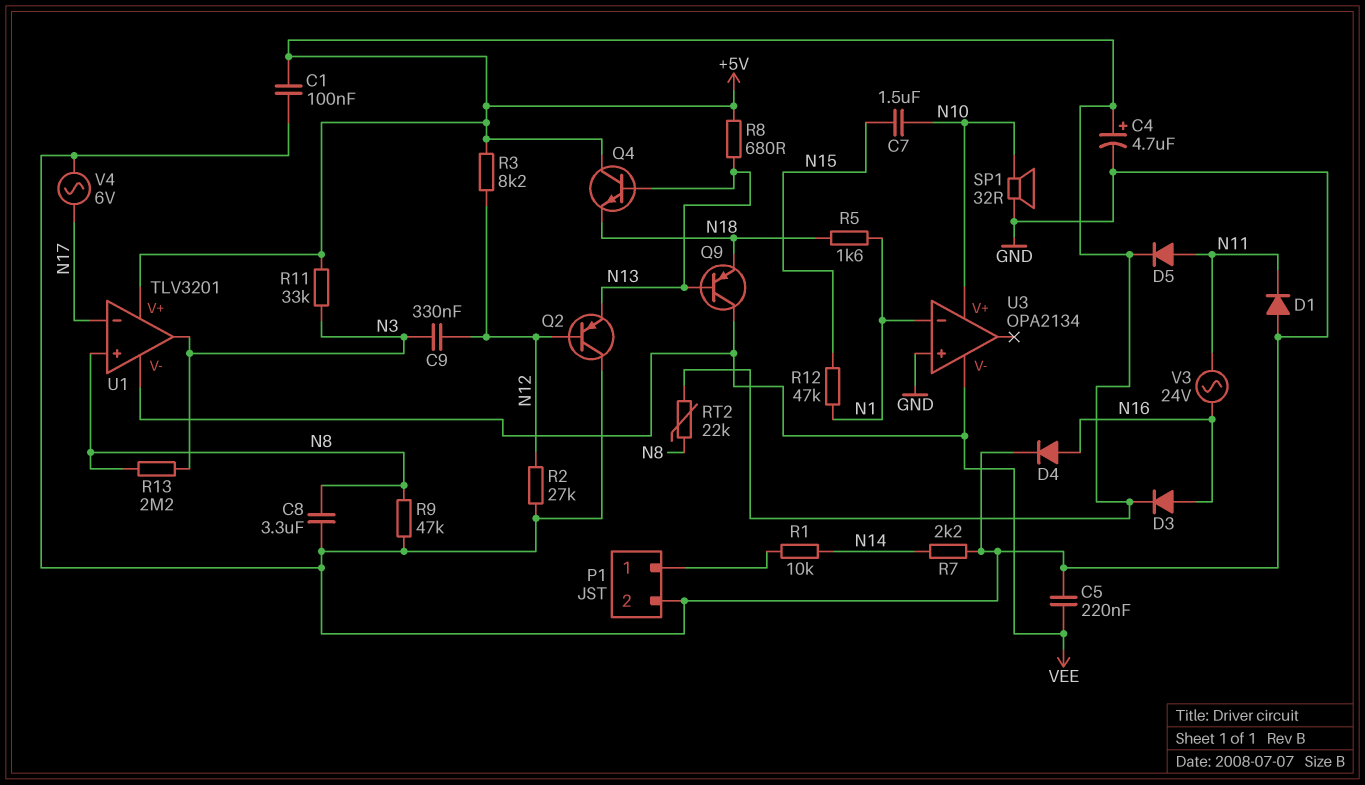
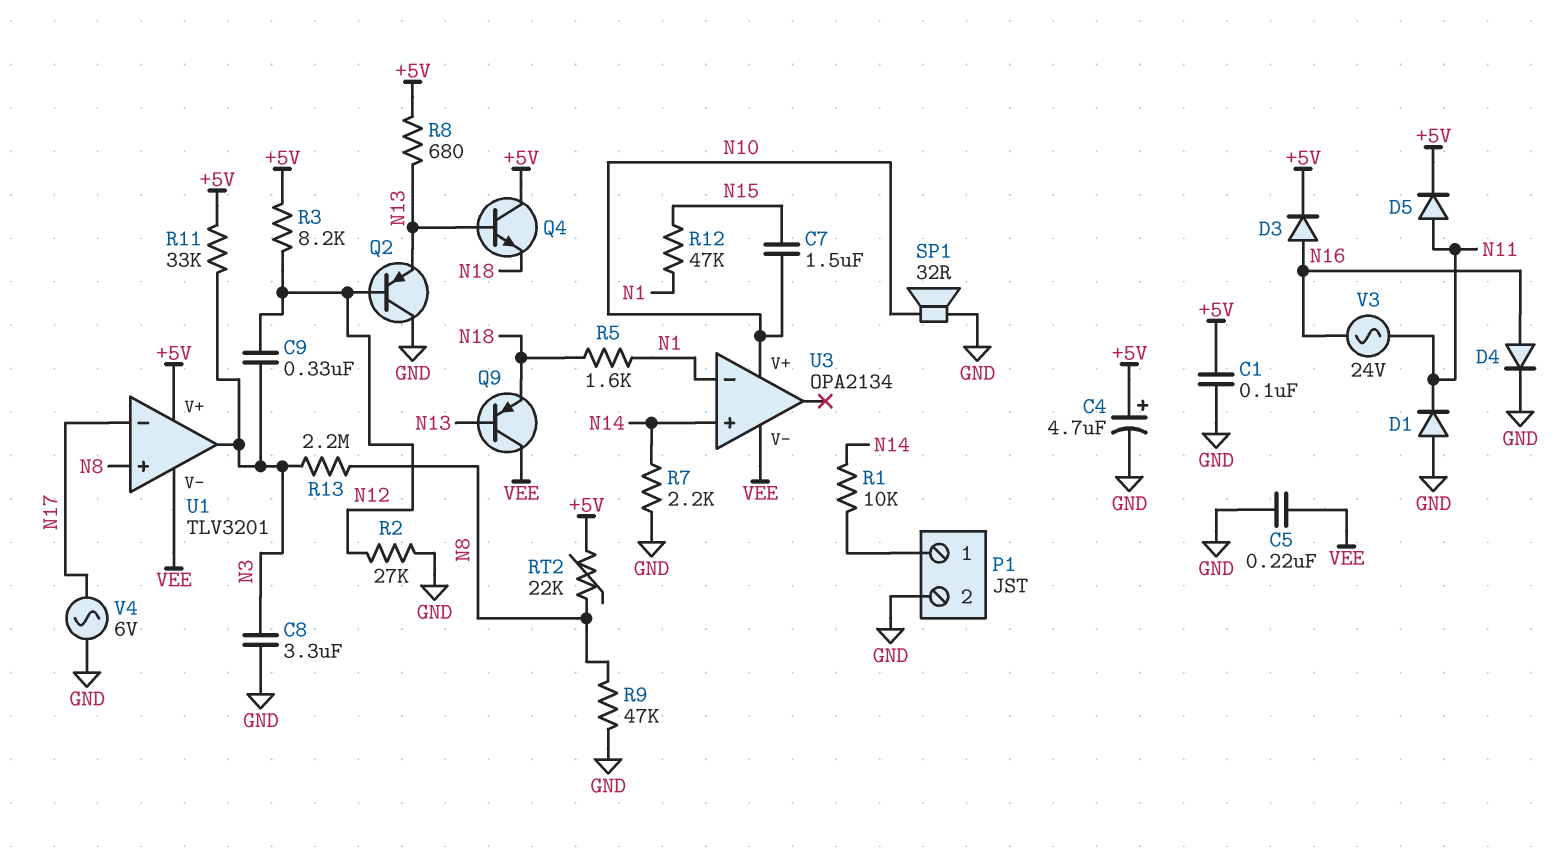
C8: 3.3uF (GND, N8) -> 3.3uF (GND, N3)
U3 pin in+: GND -> N14

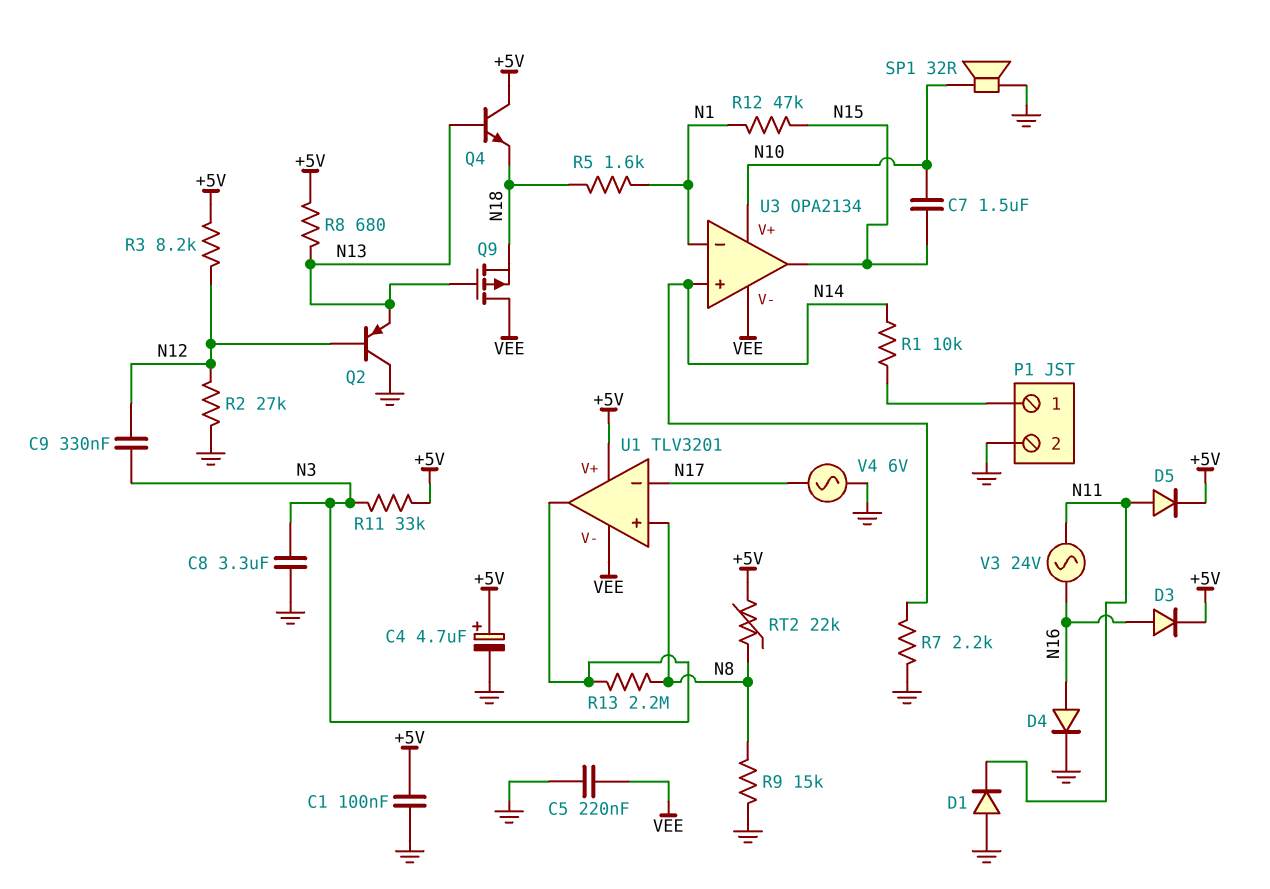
Q9: PNP (B N13, C VEE, E N18) -> PMOS (G N13, D VEE, S N18)
R9: 47k (GND, N8) -> 15k (GND, N8)
U3 pin out: none -> N15

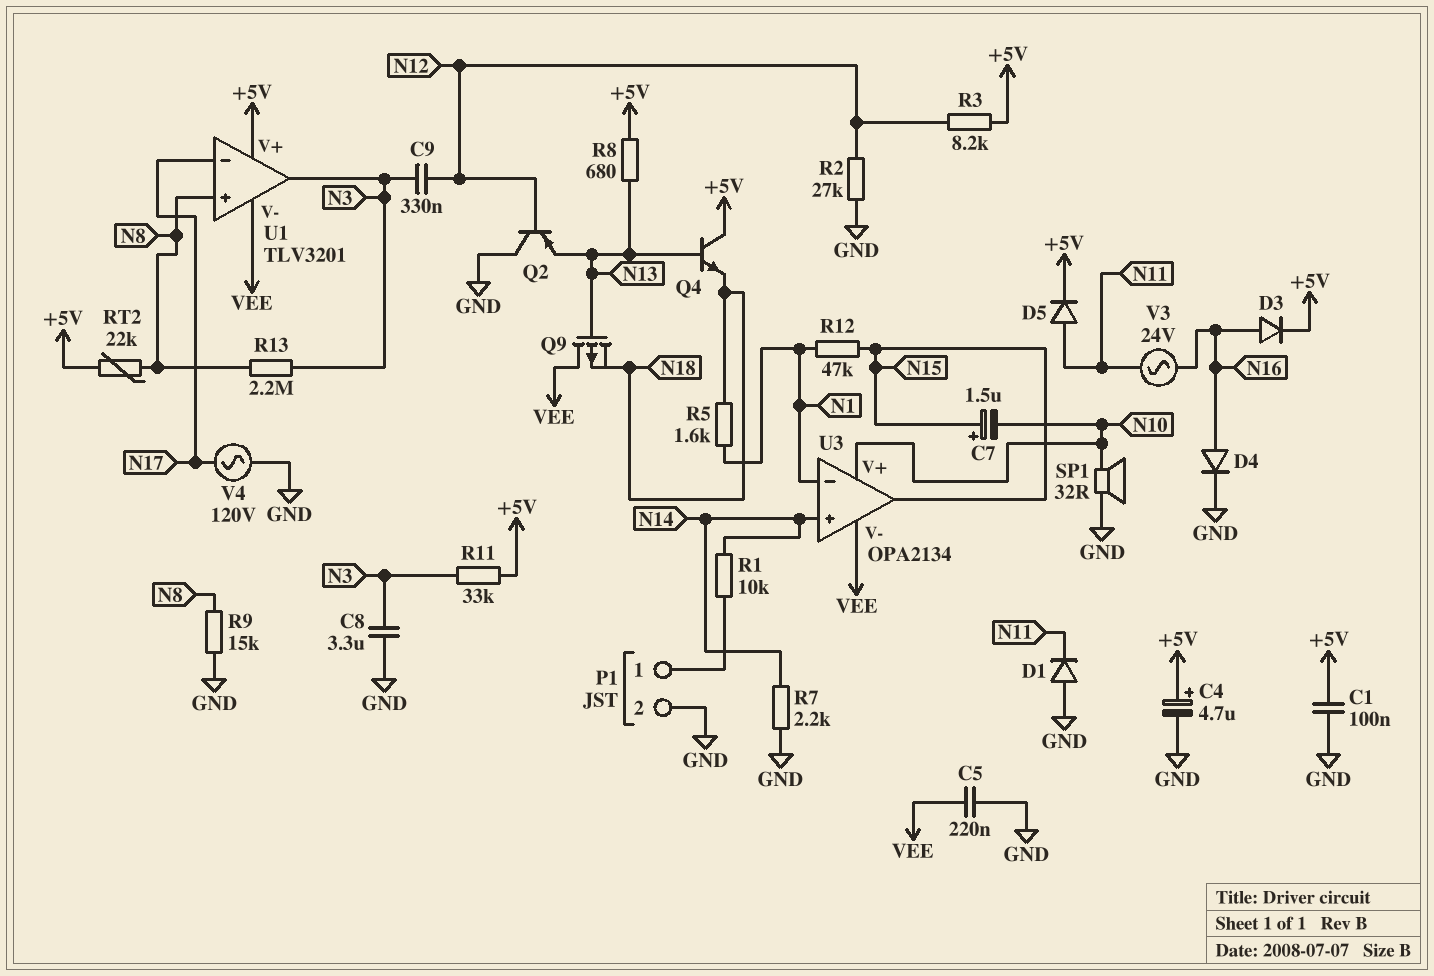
C7: 1.5uF (N10, N15) -> 1.5uF (plus N15, minus N10)
V4: AC 6V (GND, N17) -> AC 120V (GND, N17)

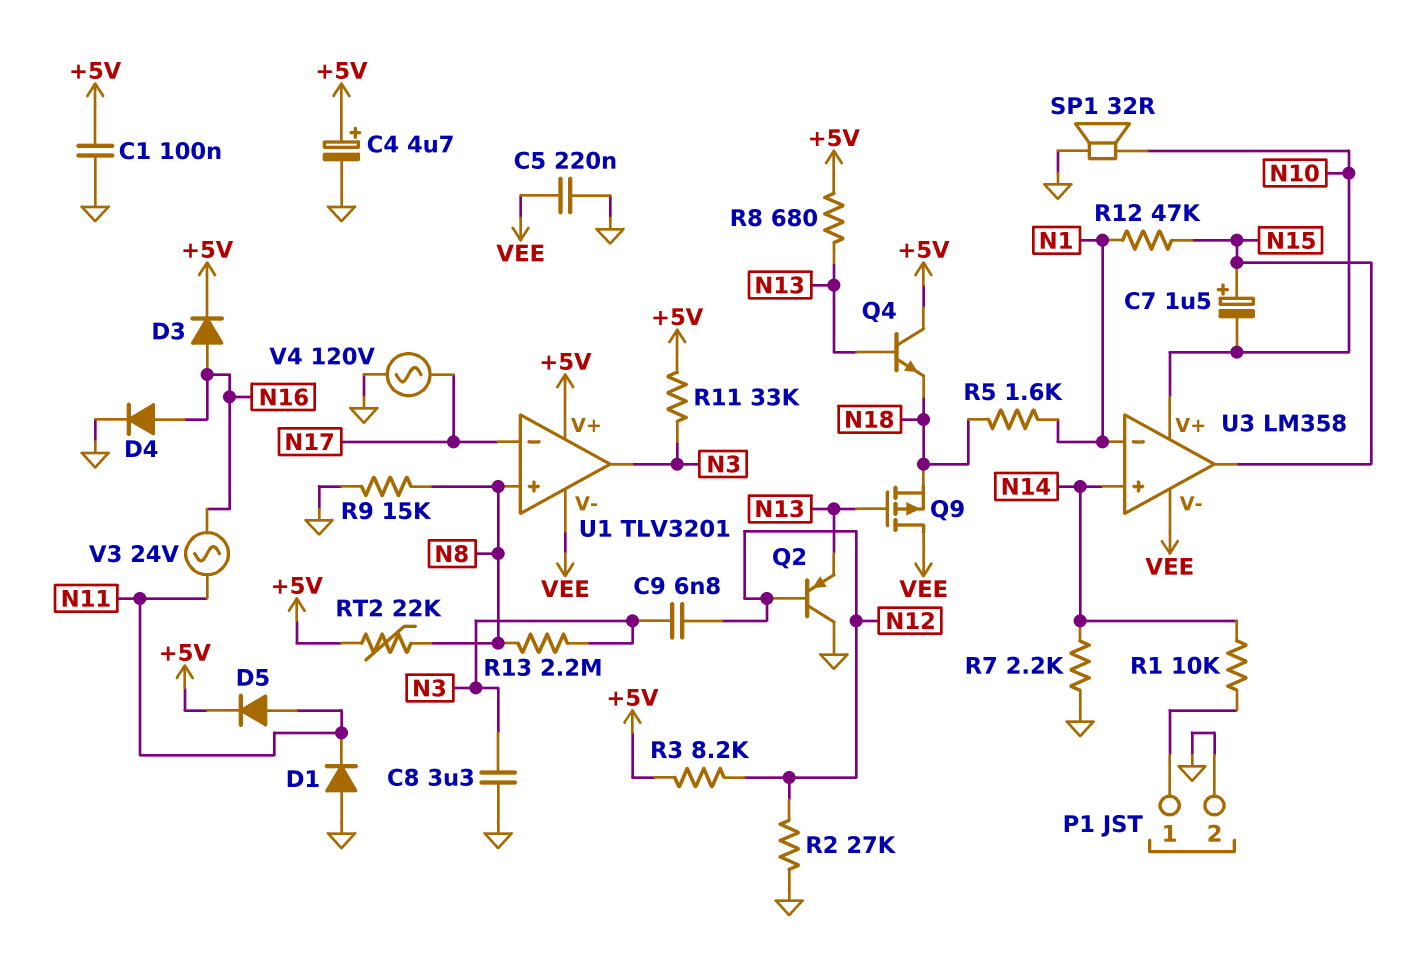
C9: 330nF (N3, N12) -> 6.8nF (N3, N12)
U3: OPA2134 -> LM358

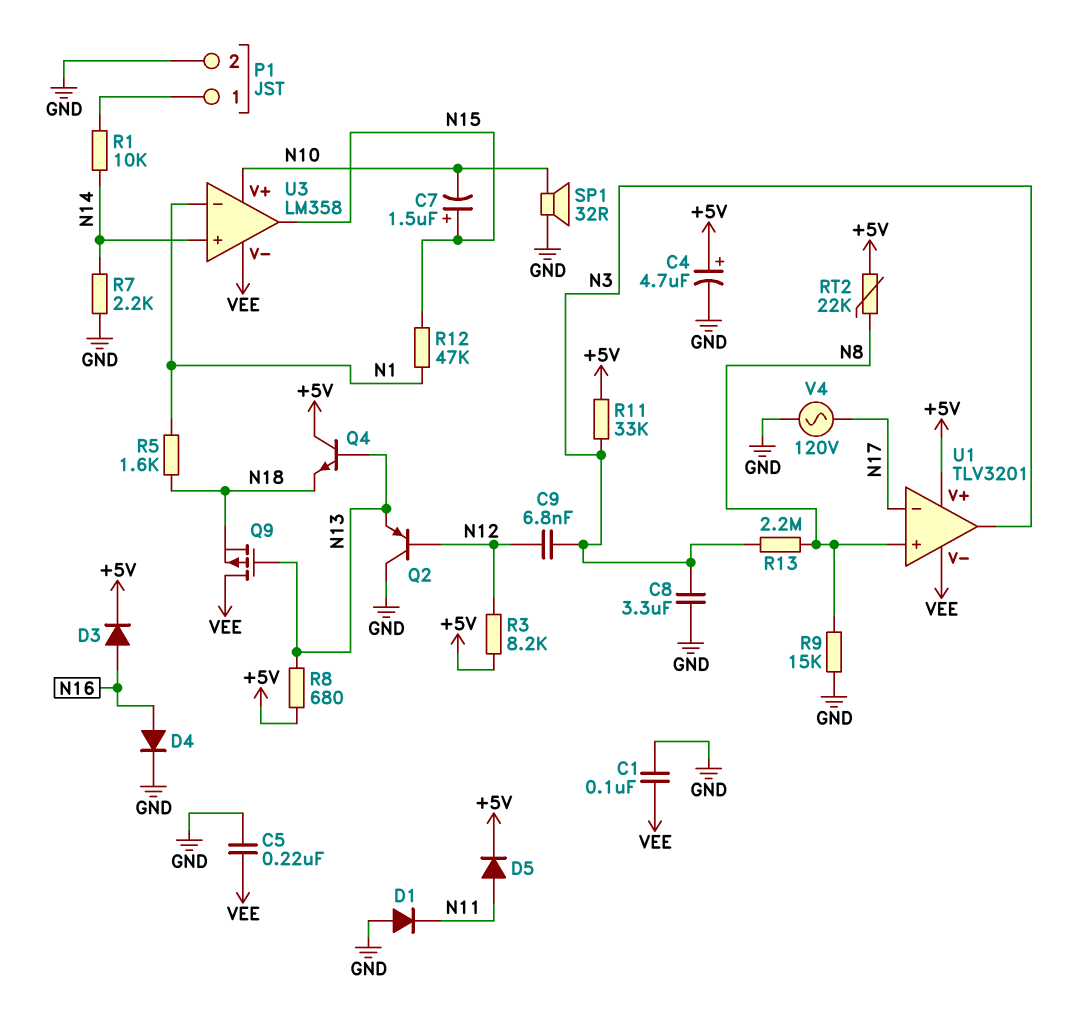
C1: 100nF (+5V, GND) -> 100nF (GND, VEE)
R2: 27k (GND, N12) -> none
V3: AC 24V (N11, N16) -> none

